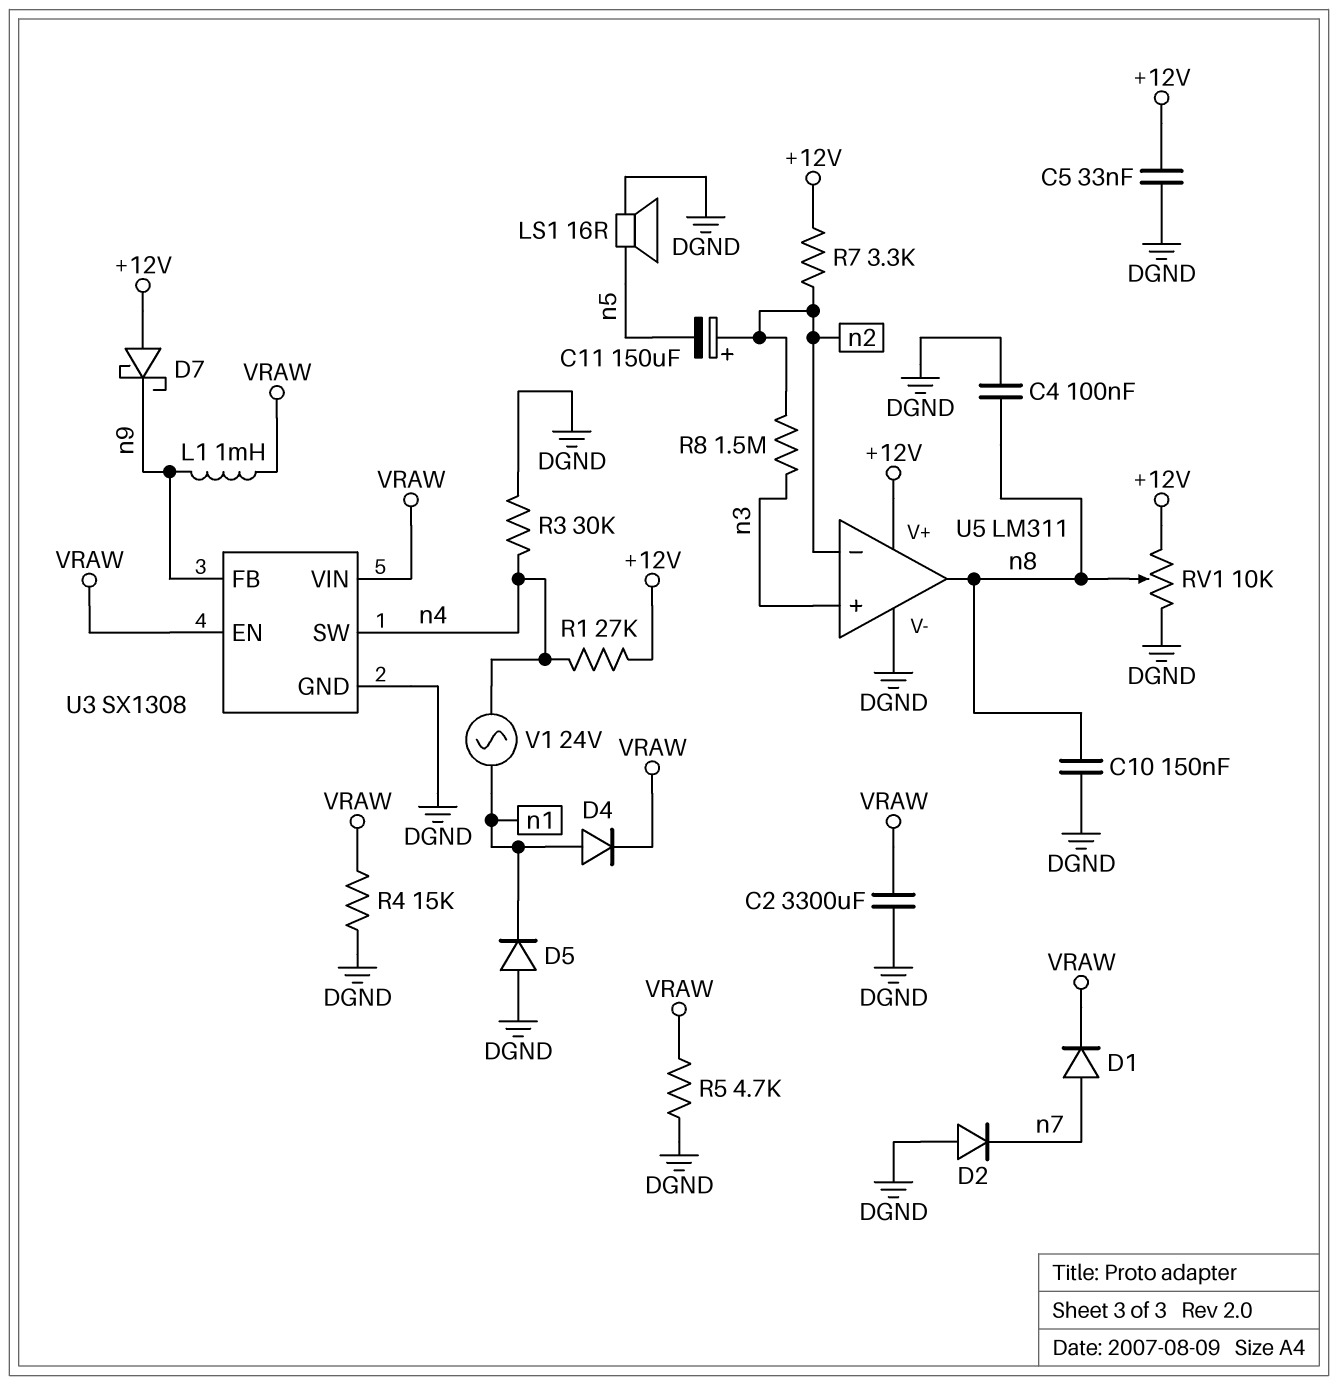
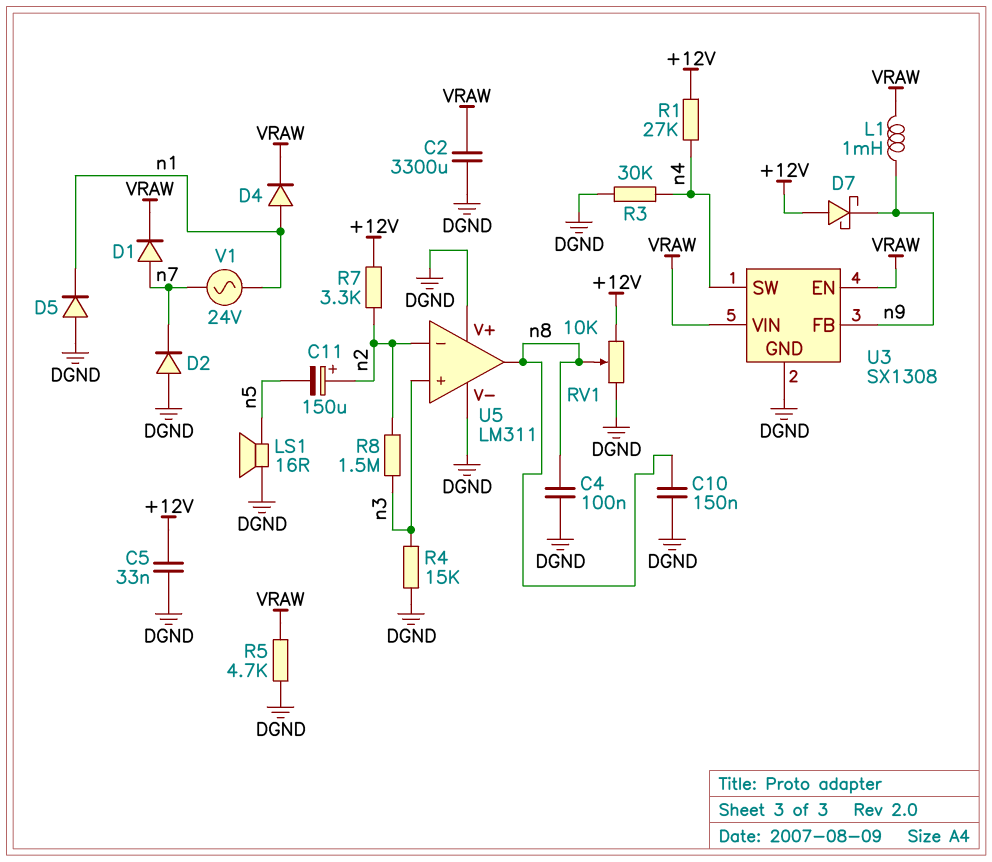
R4: 15k (DGND, VRAW) -> 15k (DGND, n3)
U5 pin V+: +12V -> DGND
V1: AC 24V (n1, n4) -> AC 24V (n1, n7)

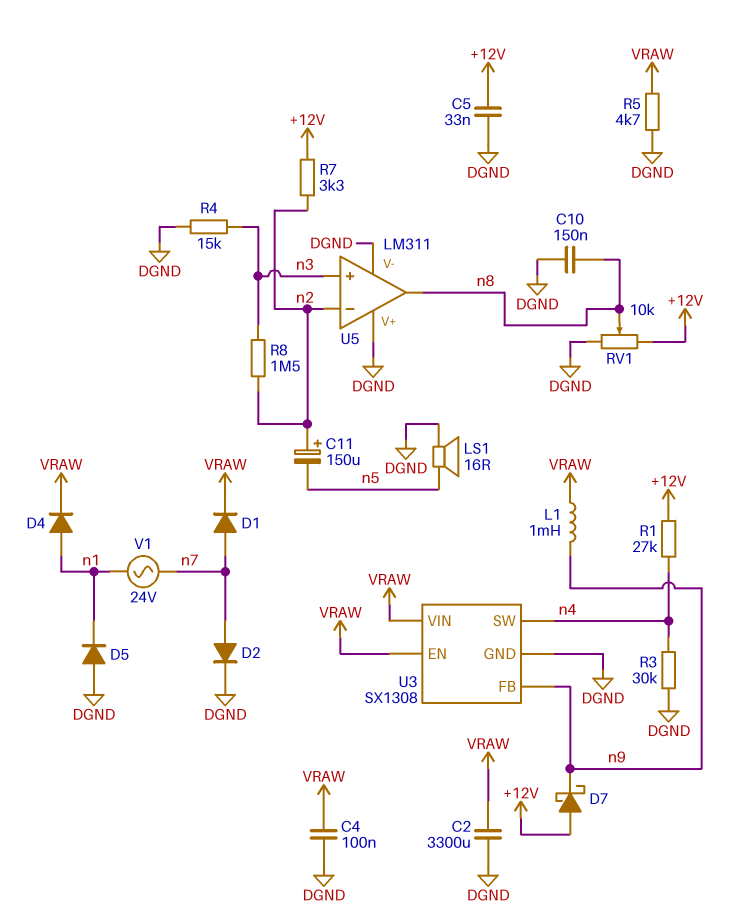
C4: 100nF (DGND, n8) -> 100nF (DGND, VRAW)
D2: diode (A DGND, K n7) -> diode (A n7, K DGND)

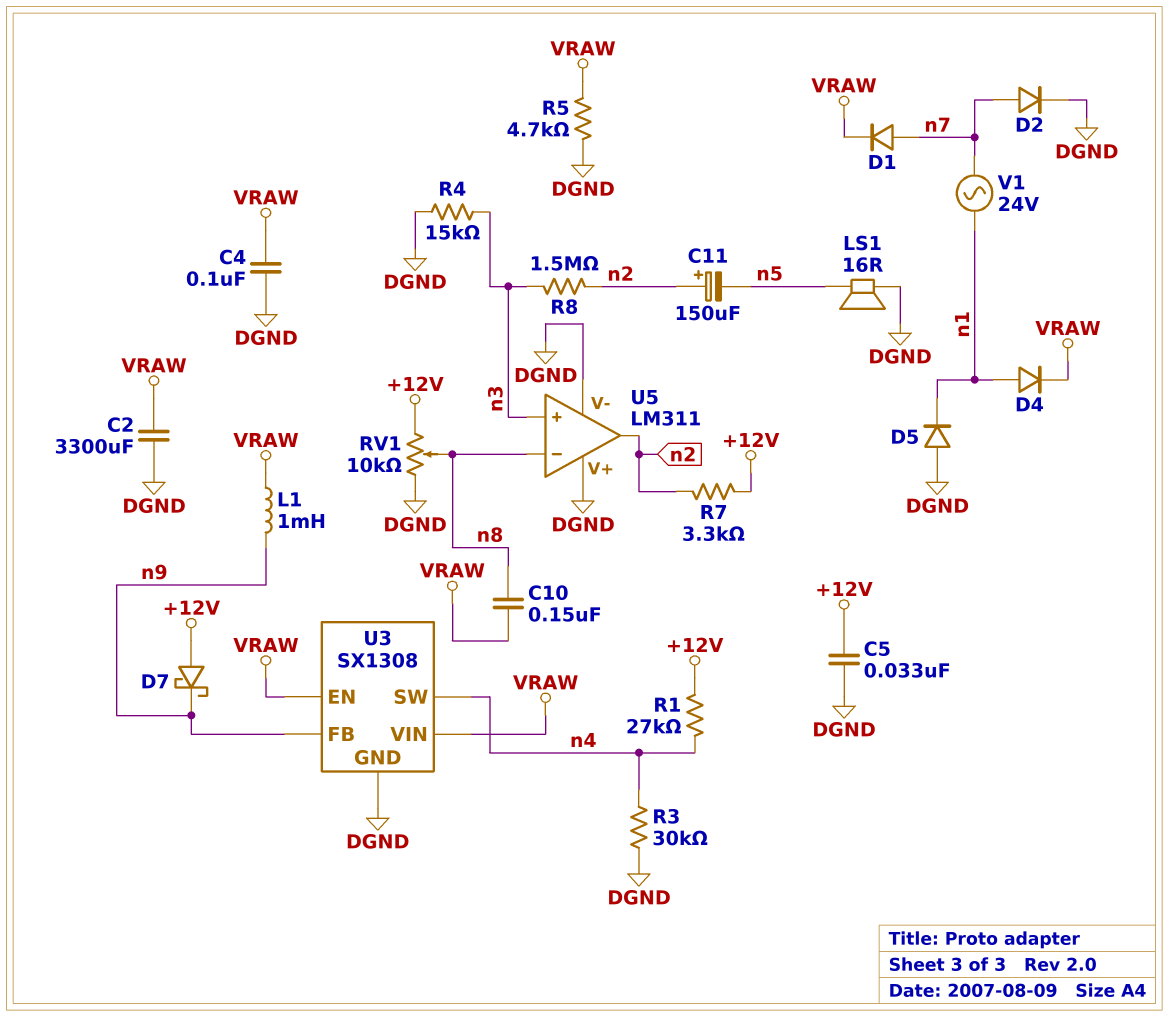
C10: 150nF (DGND, n8) -> 150nF (VRAW, n8)
U5 pin in-: n2 -> n8
U5 pin out: n8 -> n2

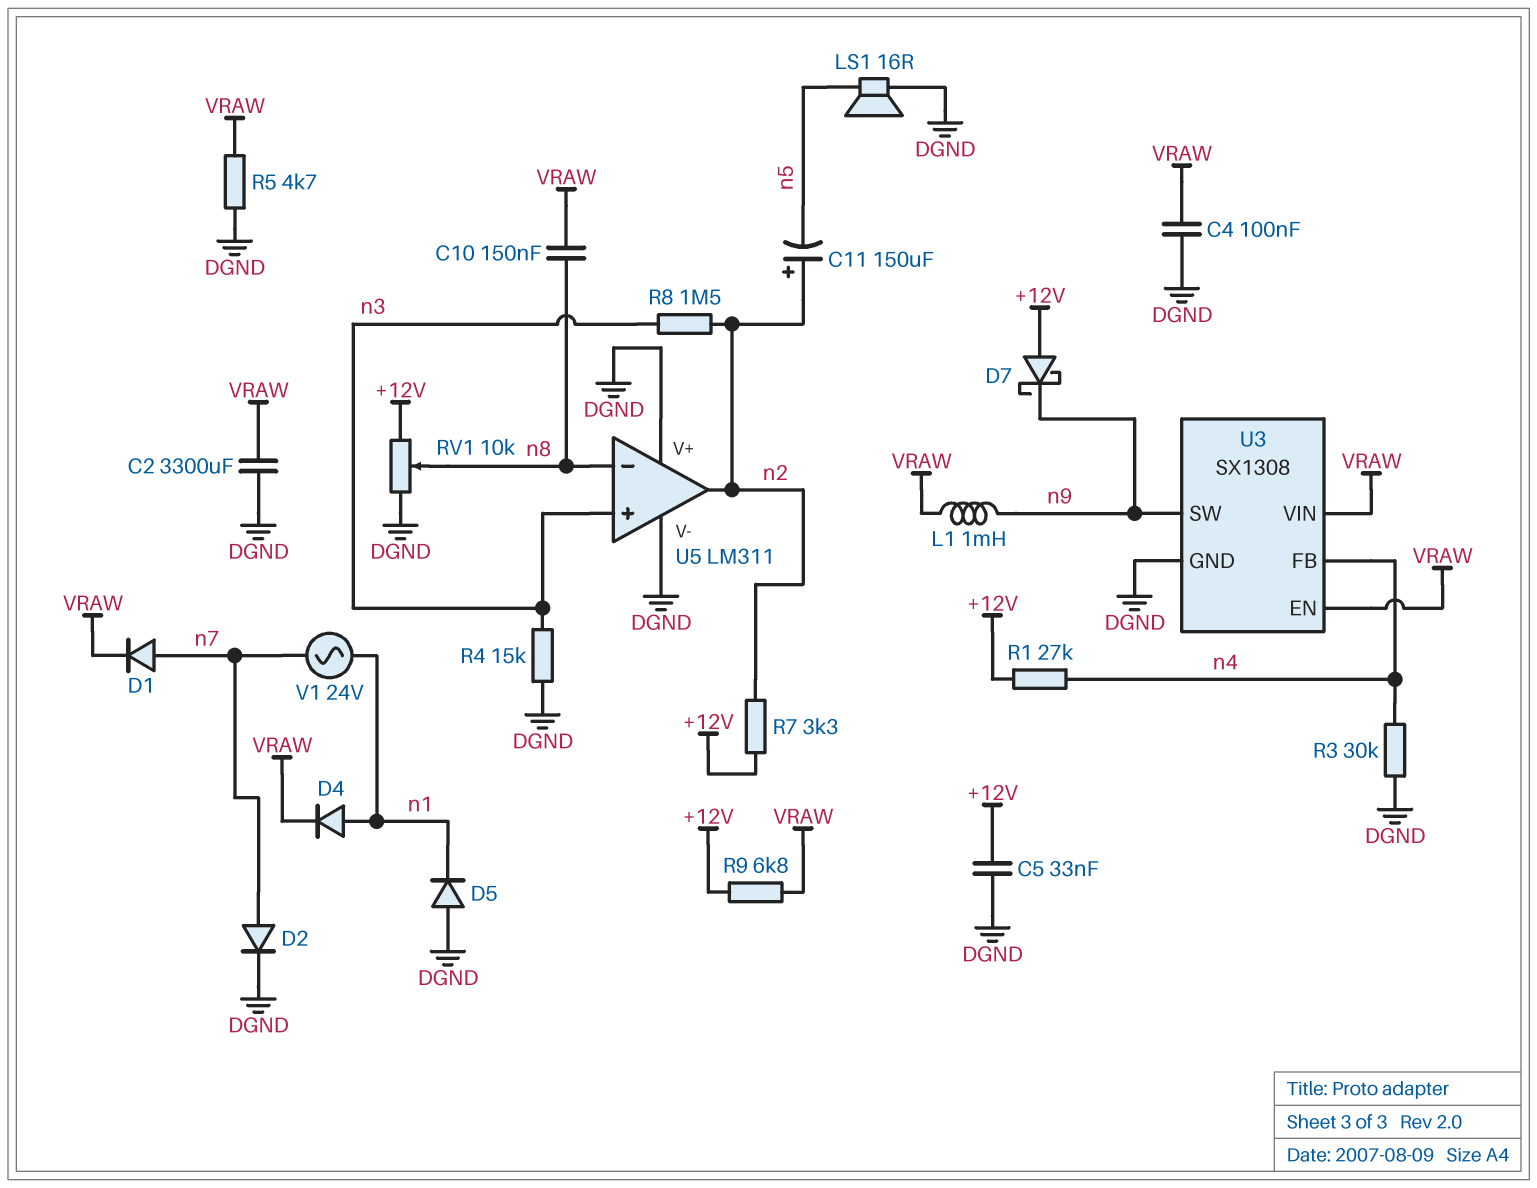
R9: none -> 6.8k (+12V, VRAW)
U3 pin FB: n9 -> n4
U3 pin SW: n4 -> n9

